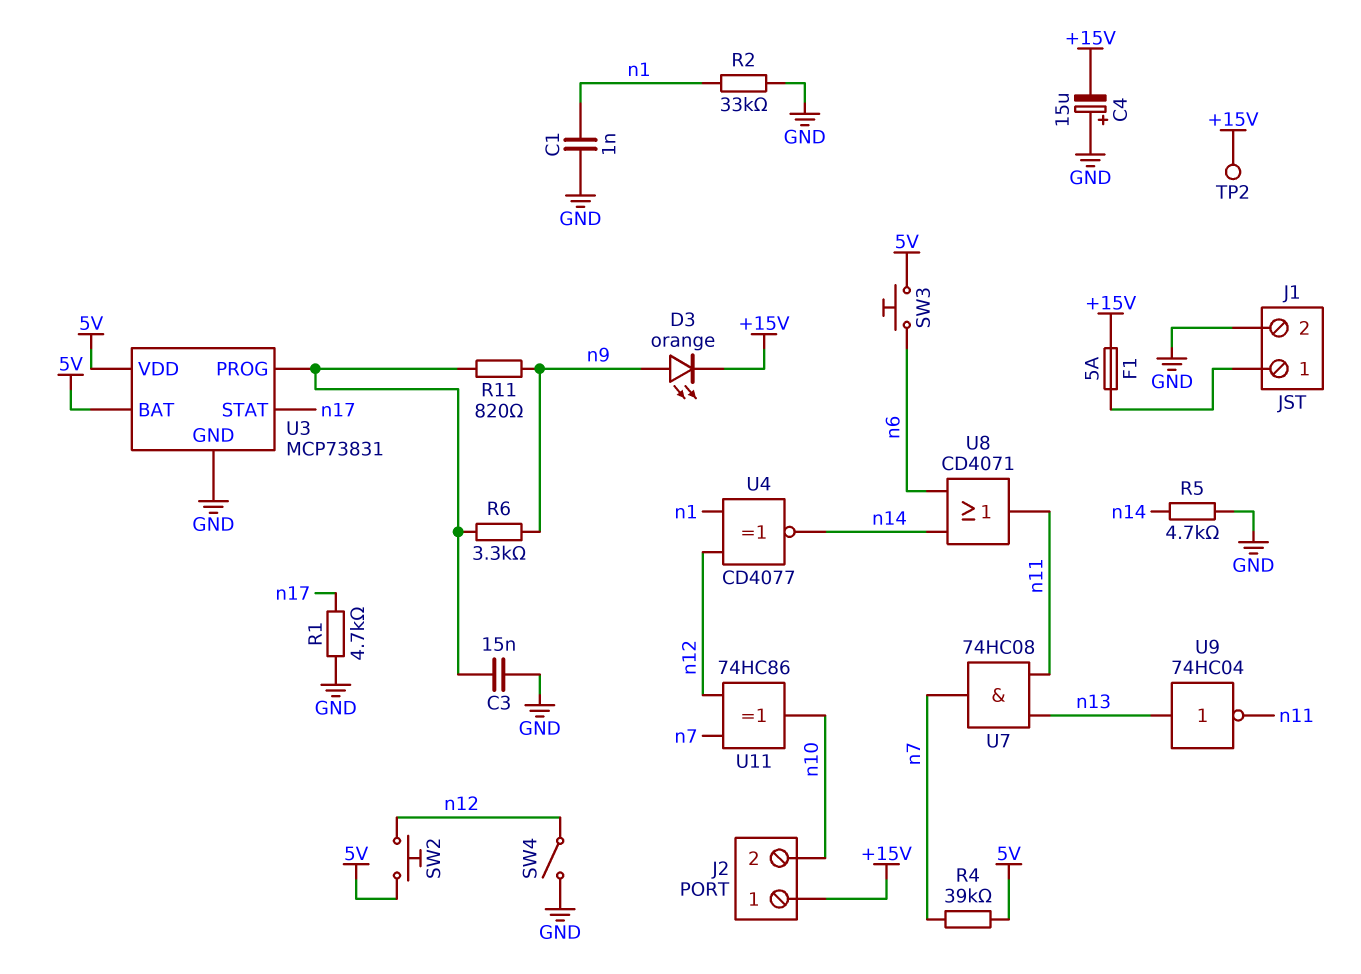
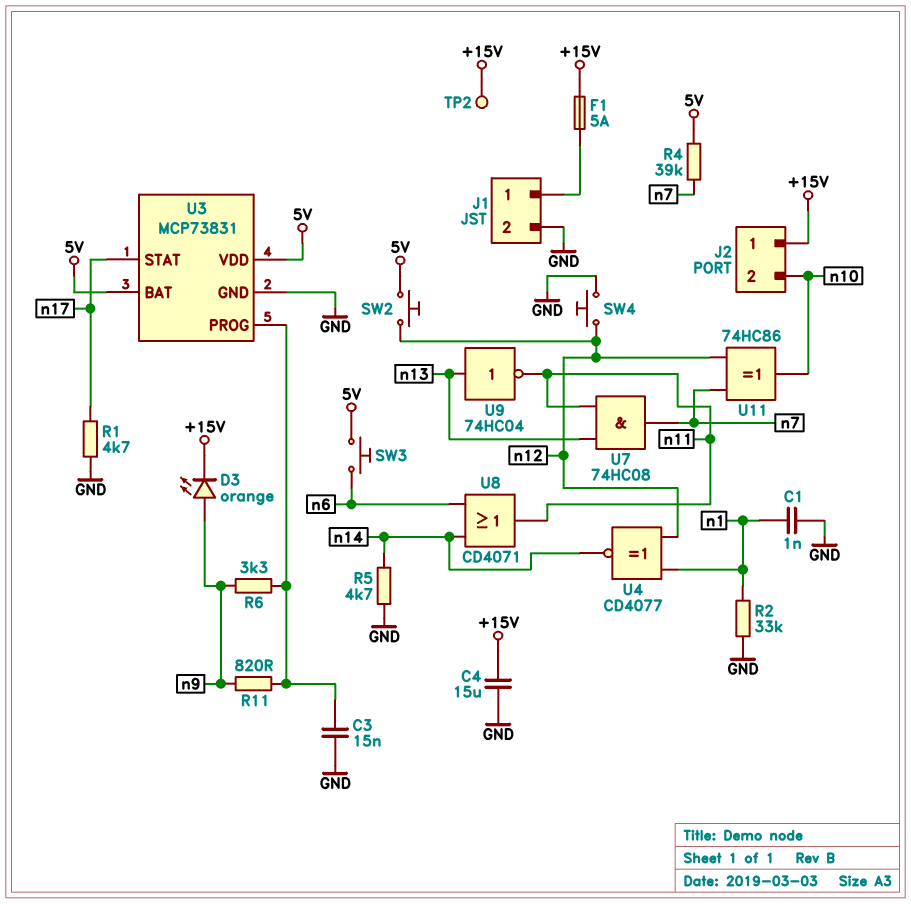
C4: 15uF (plus GND, minus +15V) -> 15uF (+15V, GND)
SW4: switch (GND, n12) -> button (GND, n12)

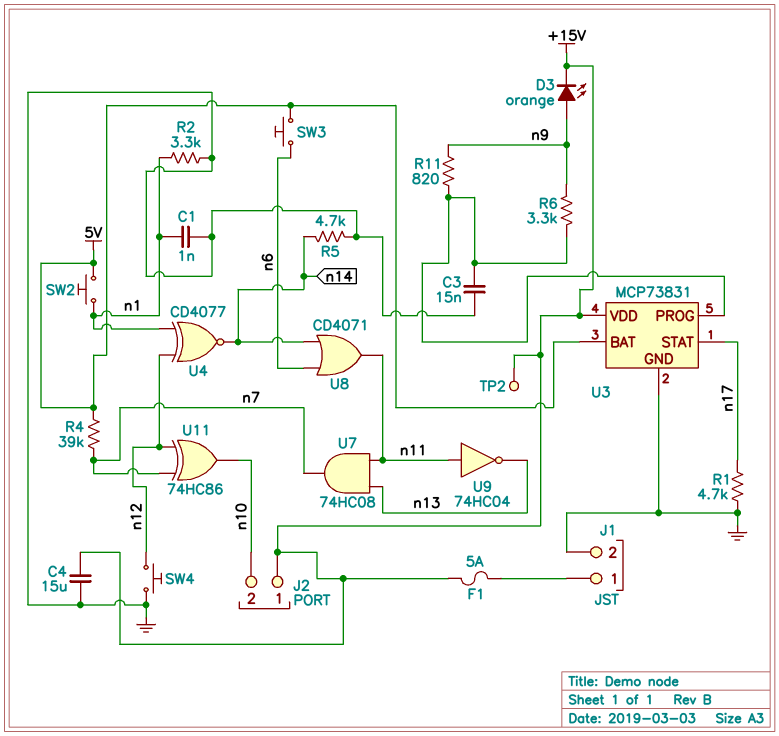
R2: 33k (GND, n1) -> 3.3k (GND, n1)
SW2: button (5V, n12) -> button (5V, n1)
U3 pin VDD: 5V -> +15V
U9: NOT 74HC04 (in n13, out n11) -> NOT 74HC04 (in n11, out n13)

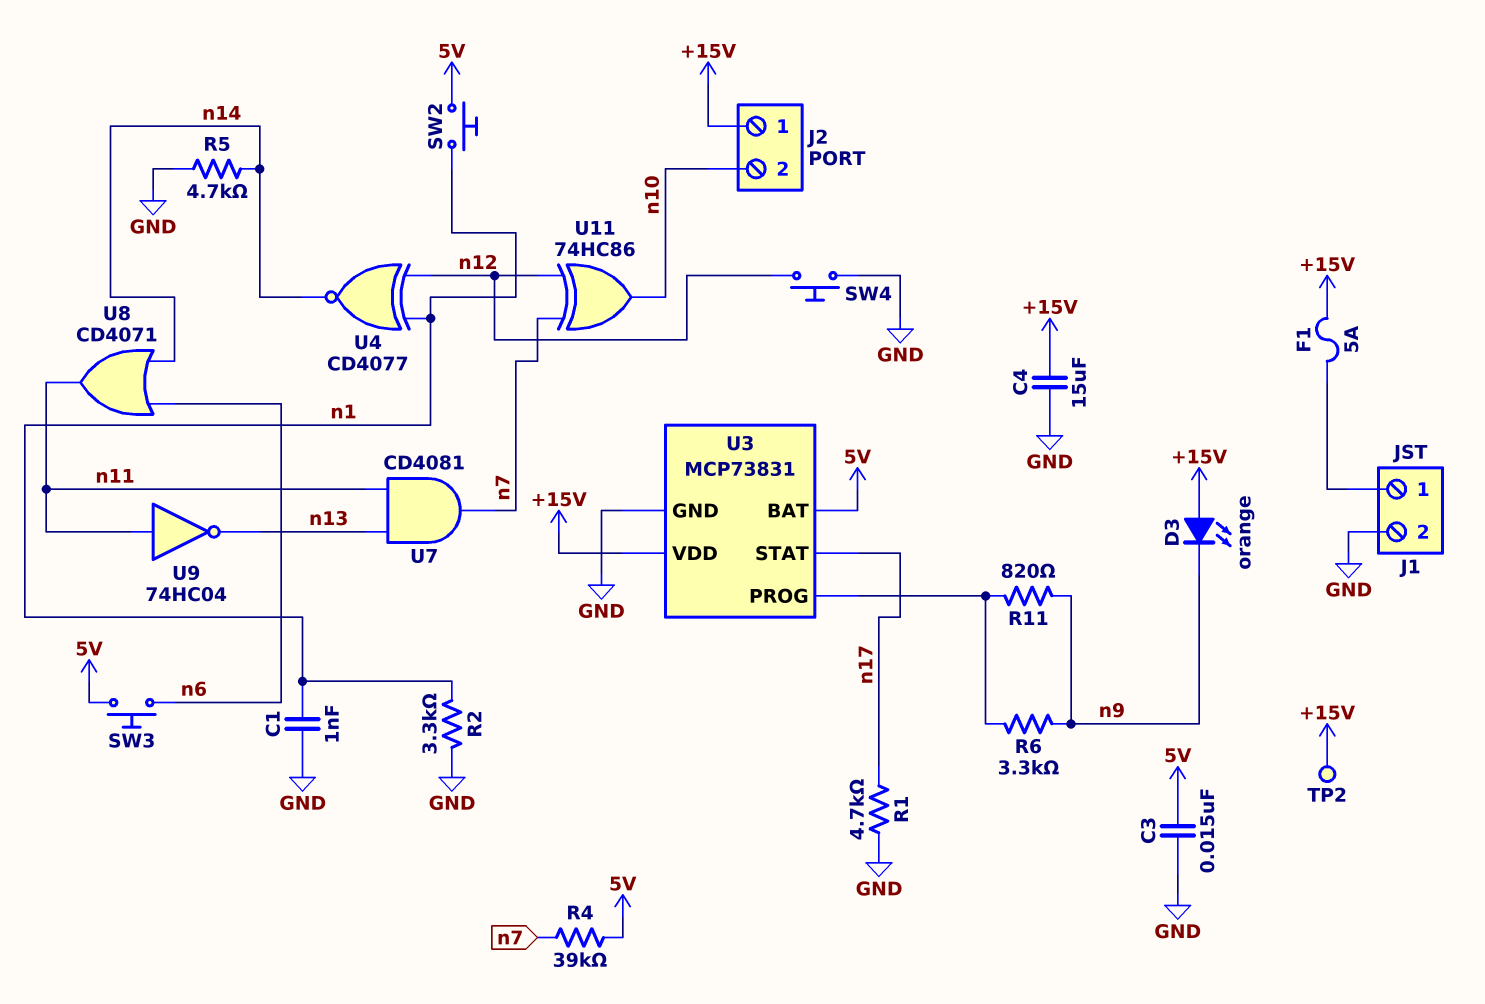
C3: 15nF (GND, U3/PROG) -> 15nF (5V, GND)
D3: LED orange (A n9, K +15V) -> LED orange (A +15V, K n9)
U7: AND 74HC08 (in n11, in n13, out n7) -> AND CD4081 (in n11, in n13, out n7)

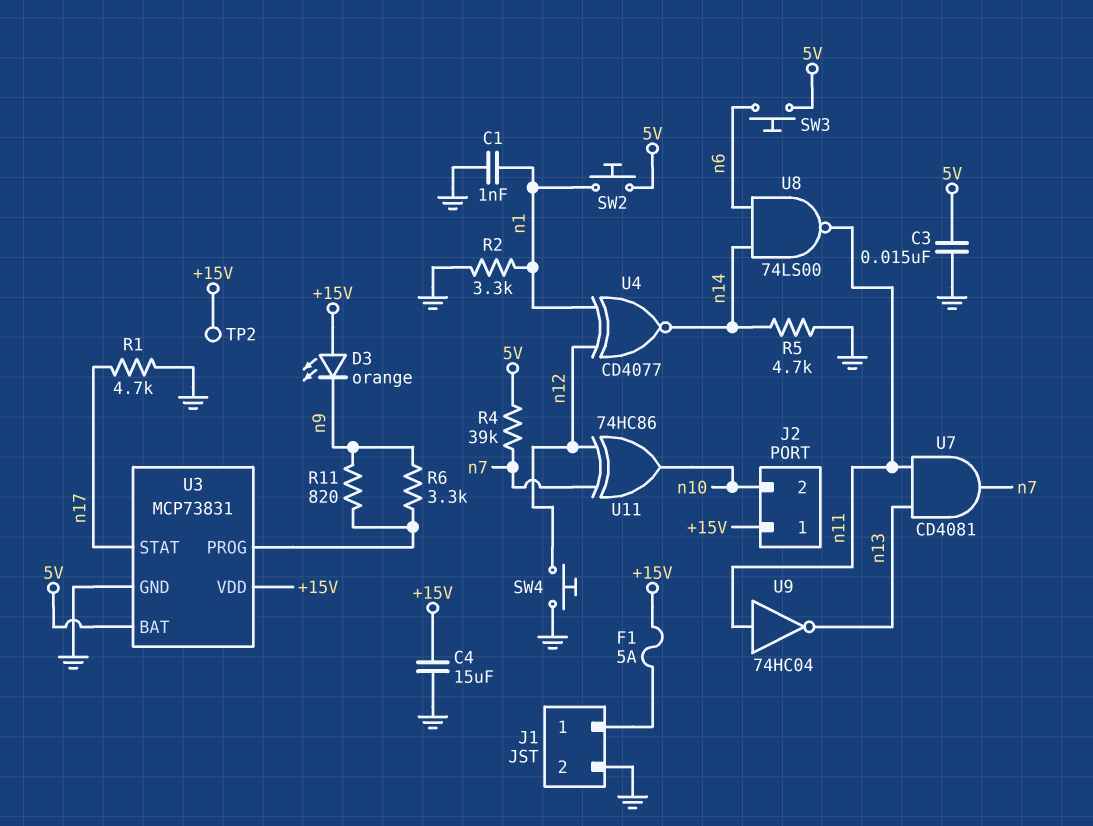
U8: OR CD4071 (in n6, in n14, out n11) -> NAND 74LS00 (in n6, in n14, out n11)

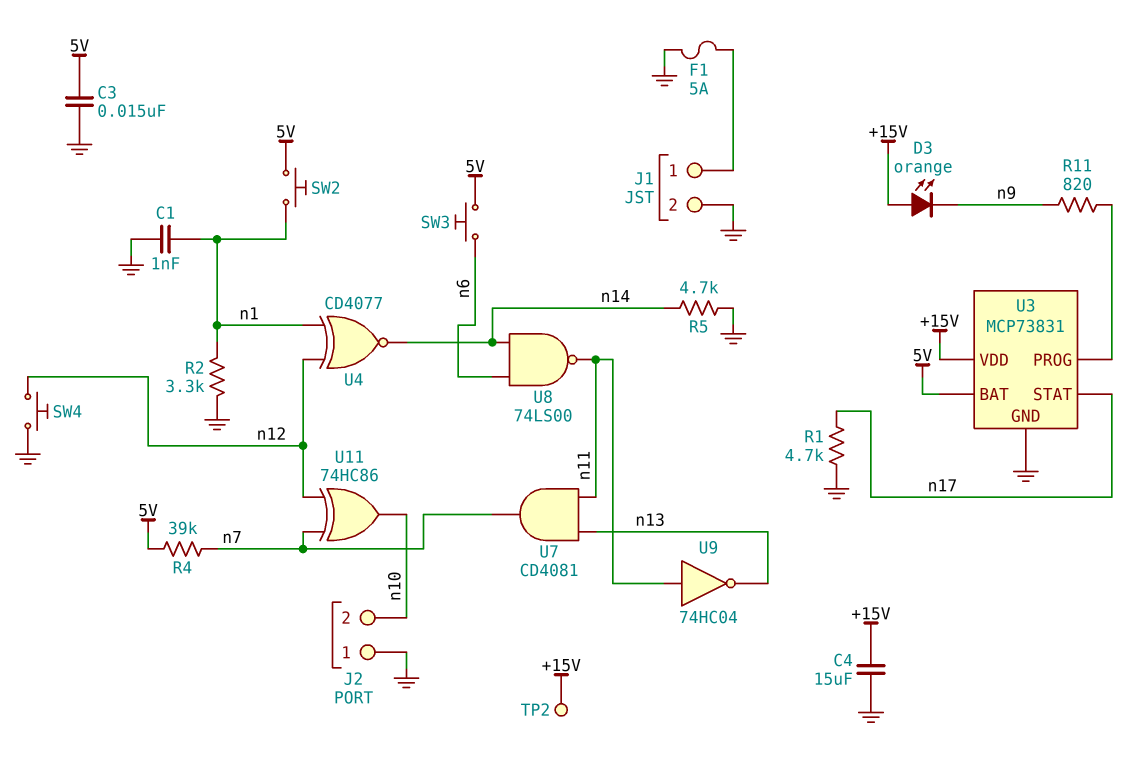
F1: 5A (+15V, J1/1) -> 5A (GND, J1/1)
J2 pin 1: +15V -> GND
R6: 3.3k (U3/PROG, n9) -> none

